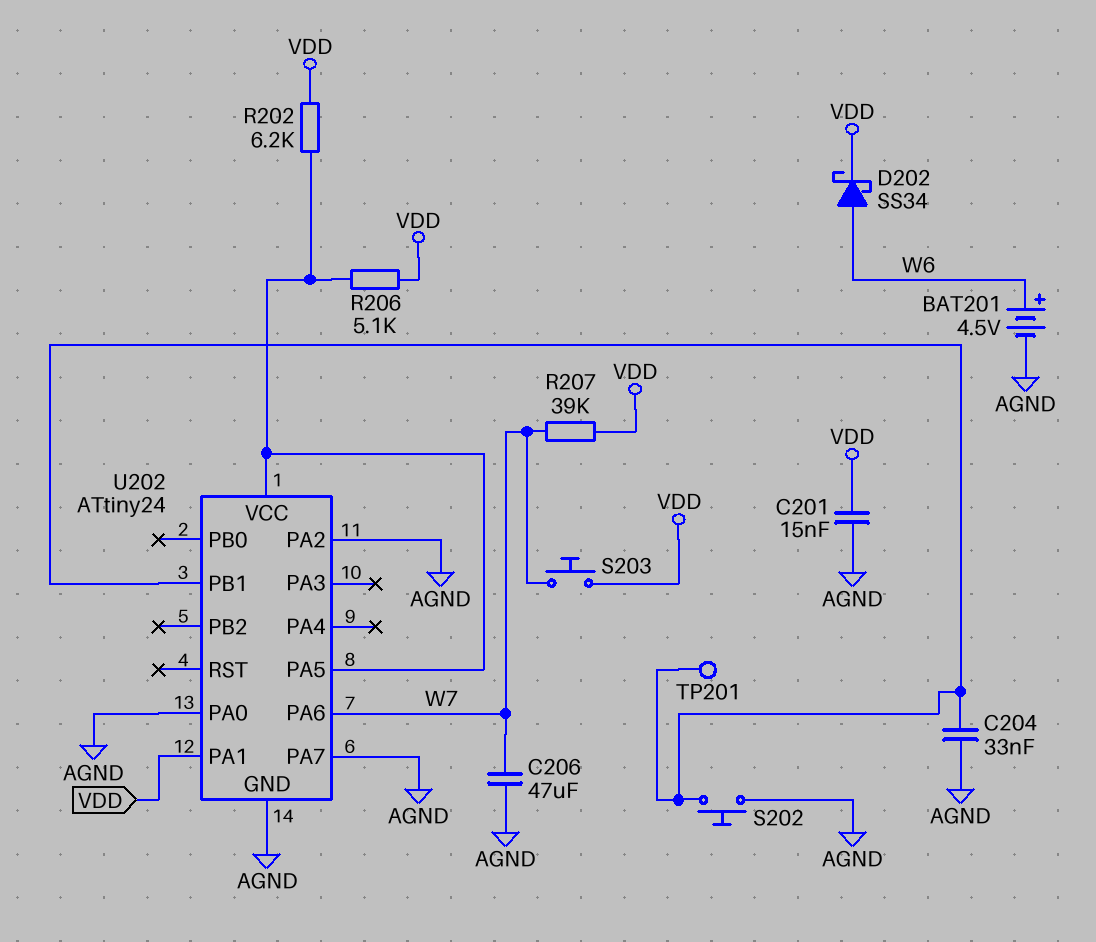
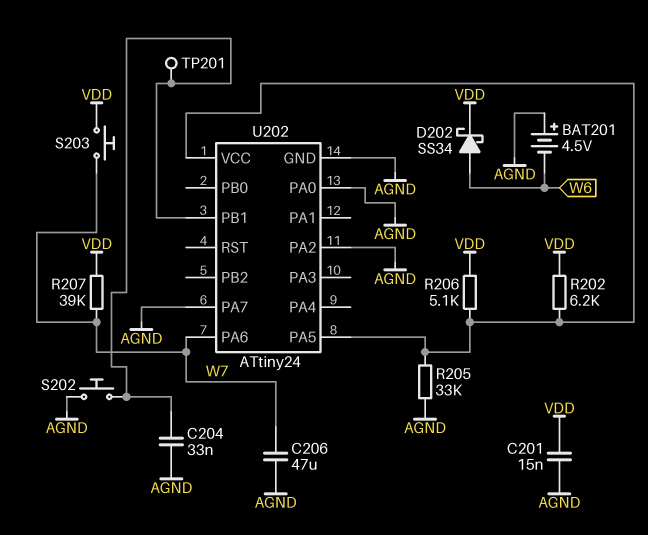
BAT201: 4.5V (plus W6, minus AGND) -> 4.5V (plus AGND, minus W6)
R205: none -> 33k (AGND, U202/PA5)
U202 pin PA1: VDD -> none

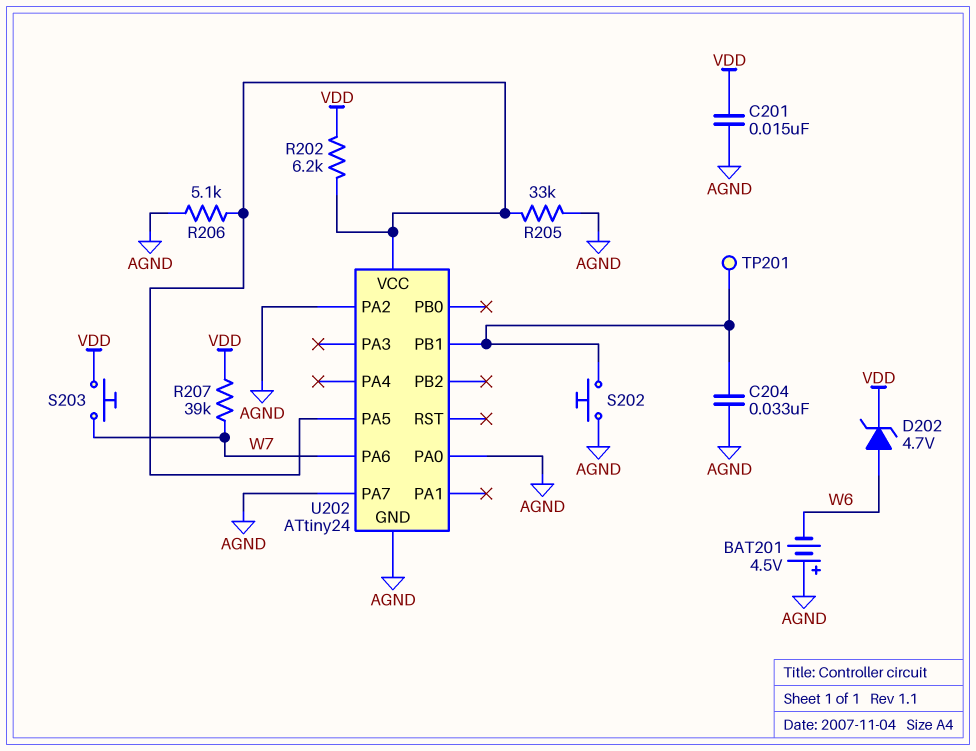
C206: 47uF (AGND, W7) -> none
D202: schottky SS34 (A W6, K VDD) -> zener 4.7V (A W6, K VDD)
R206: 5.1k (U202/PA5, VDD) -> 5.1k (AGND, U202/PA5)

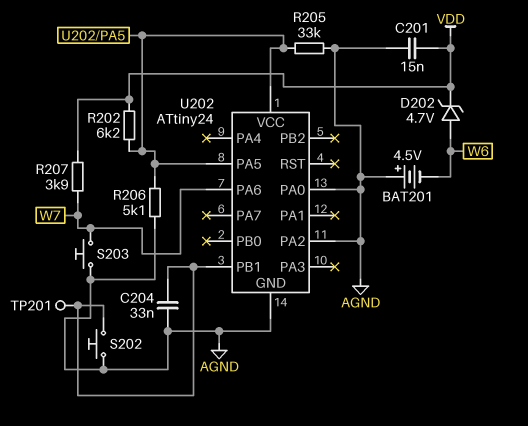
R207: 39k (VDD, W7) -> 3.9k (VDD, W7)
S203: button (VDD, W7) -> button (AGND, W7)
U202 pin PA7: AGND -> none

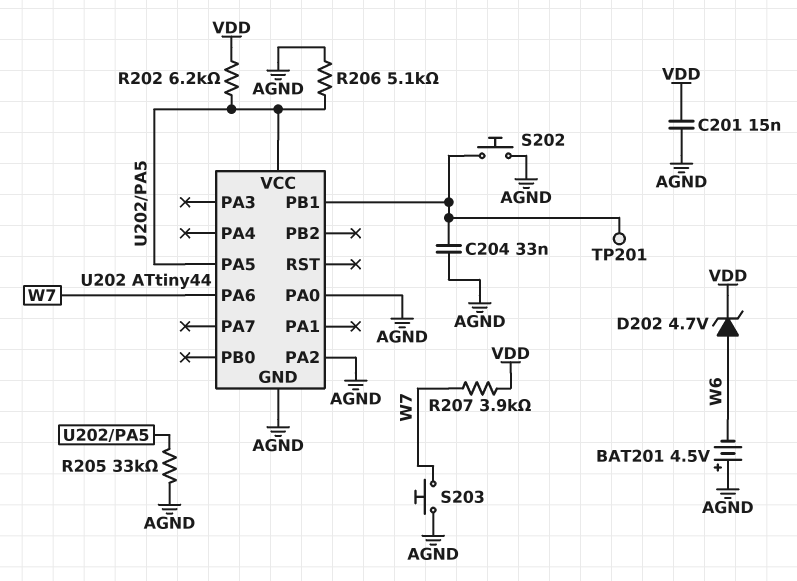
U202: ATtiny24 -> ATtiny44

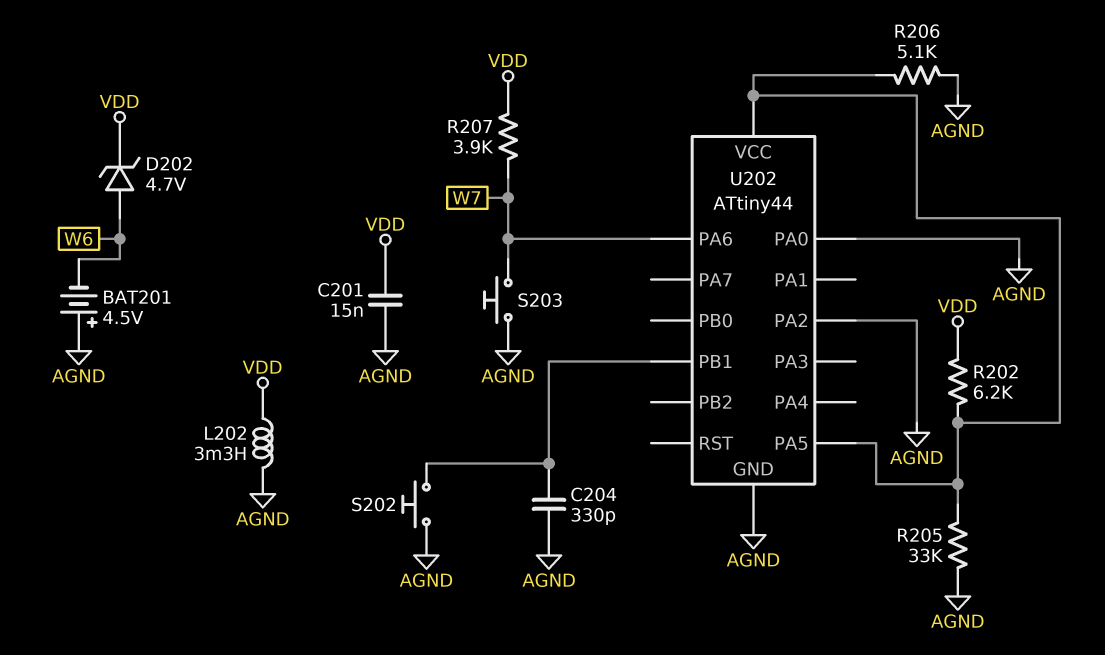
C204: 33nF (AGND, U202/PB1) -> 330pF (AGND, U202/PB1)
L202: none -> 3.3mH (AGND, VDD)
TP201: test point (U202/PB1) -> none

